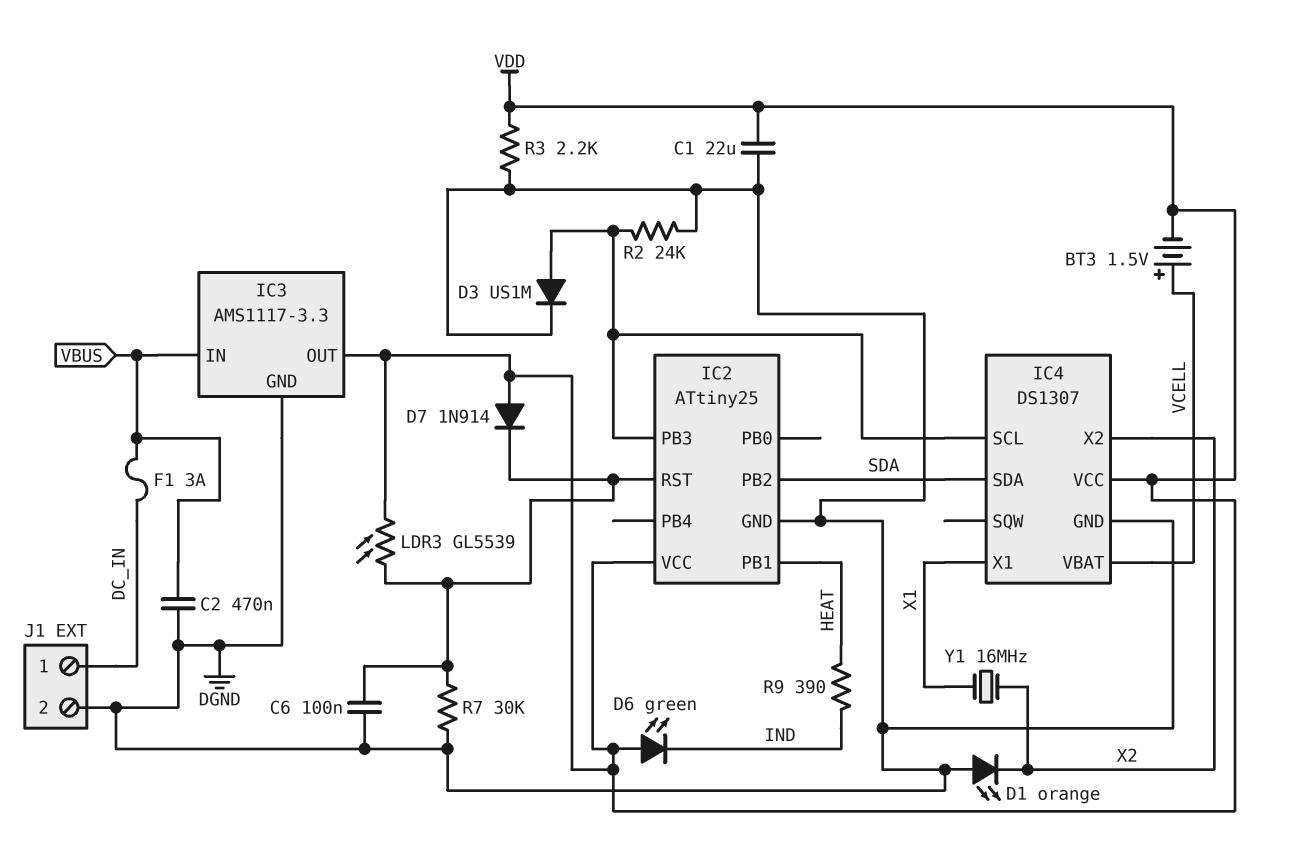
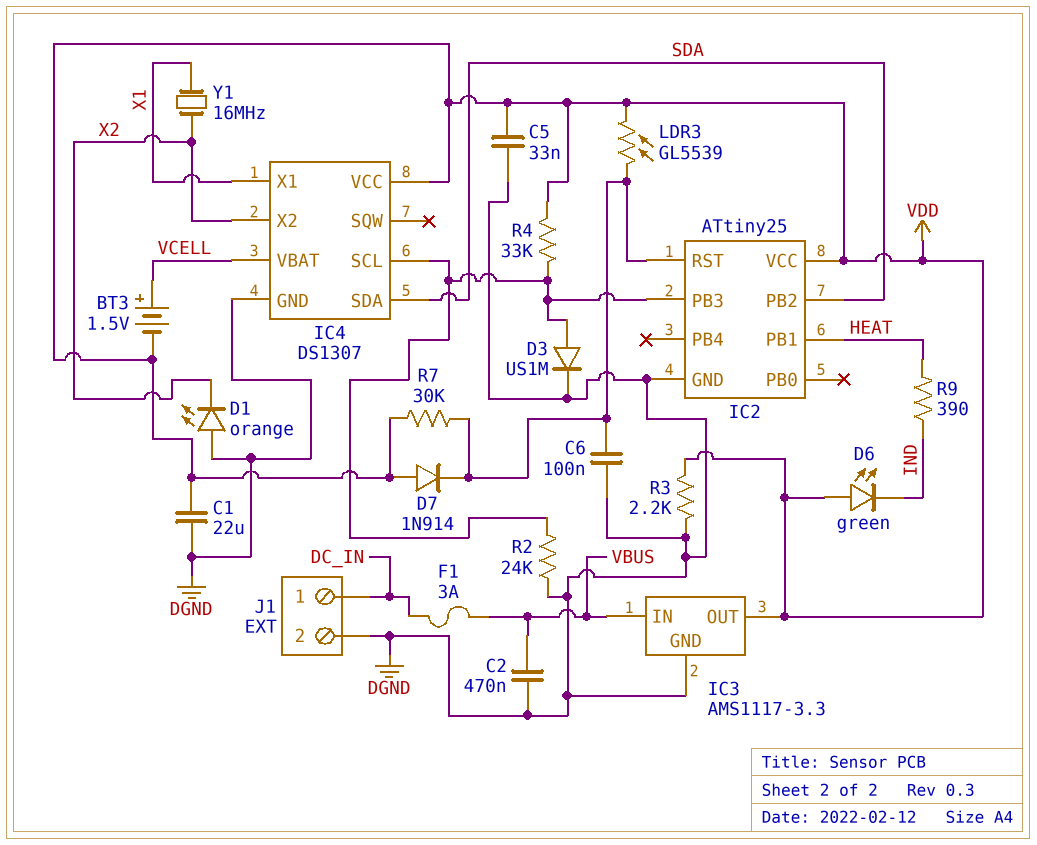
C5: none -> 33nF (DGND, VDD)
R4: none -> 33k (IC2/PB3, VDD)
R7: 30k (DGND, IC2/RST) -> 30k (IC2/RST, VDD)

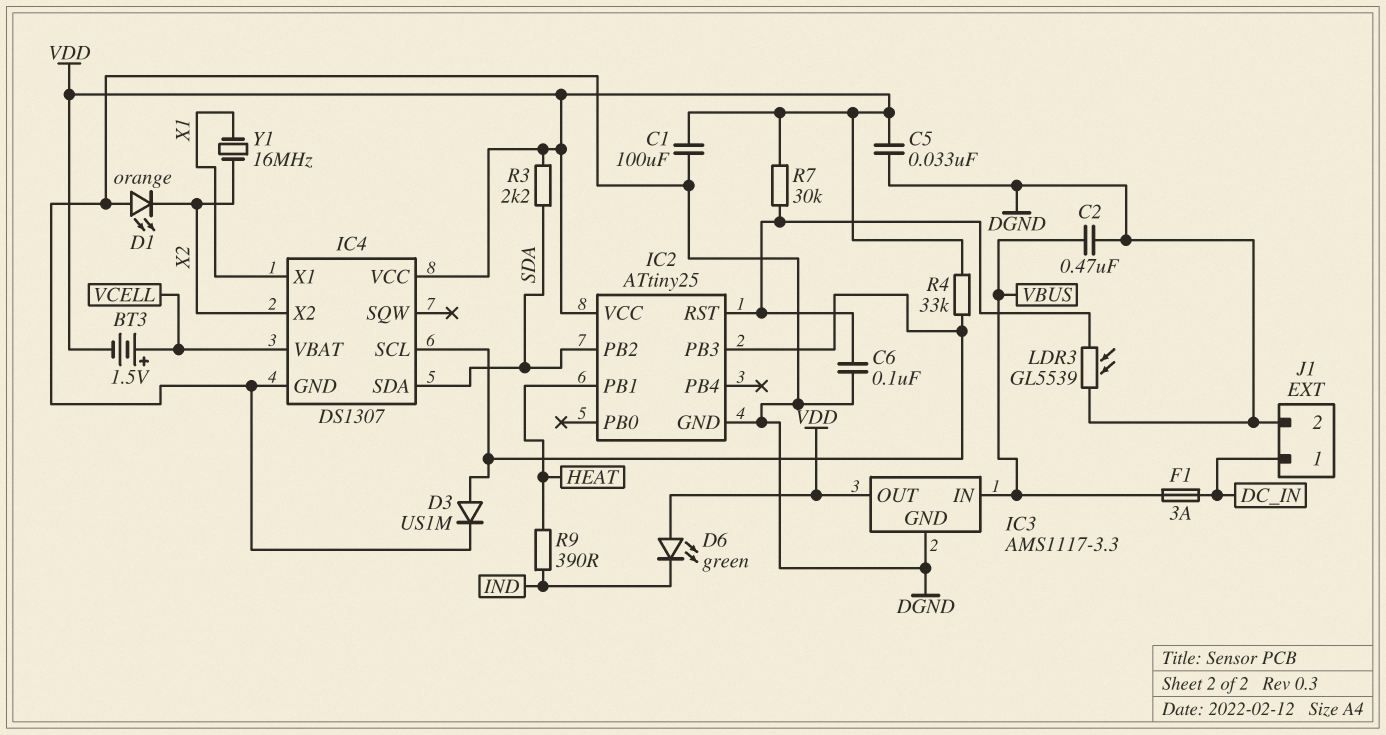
C1: 22uF (DGND, VDD) -> 100uF (DGND, VDD)
D7: diode 1N914 (A VDD, K IC2/RST) -> none
LDR3: GL5539 (IC2/RST, VDD) -> GL5539 (DGND, IC2/RST)
R2: 24k (DGND, IC2/PB3) -> none
R3: 2.2k (DGND, VDD) -> 2.2k (SDA, VDD)

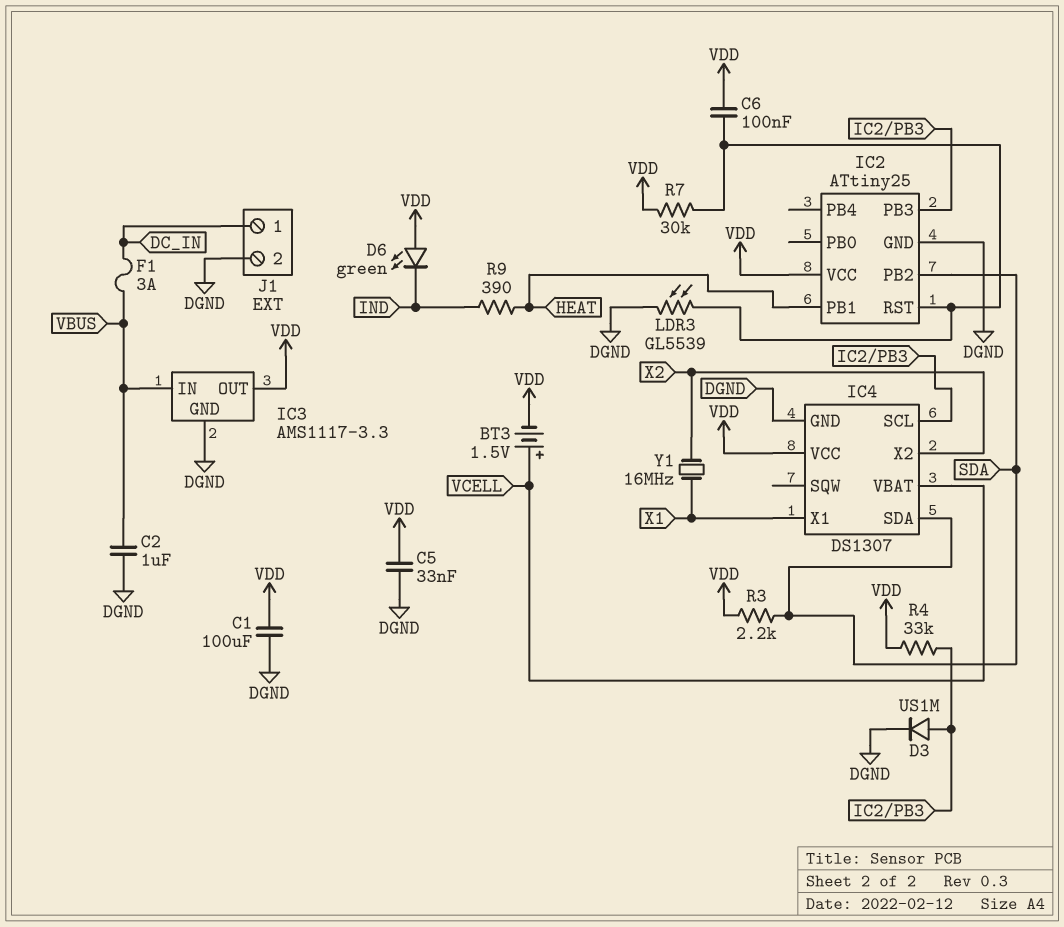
C2: 470nF (DGND, VBUS) -> 1uF (DGND, VBUS)
C6: 100nF (DGND, IC2/RST) -> 100nF (IC2/RST, VDD)
D1: LED orange (A DGND, K X2) -> none

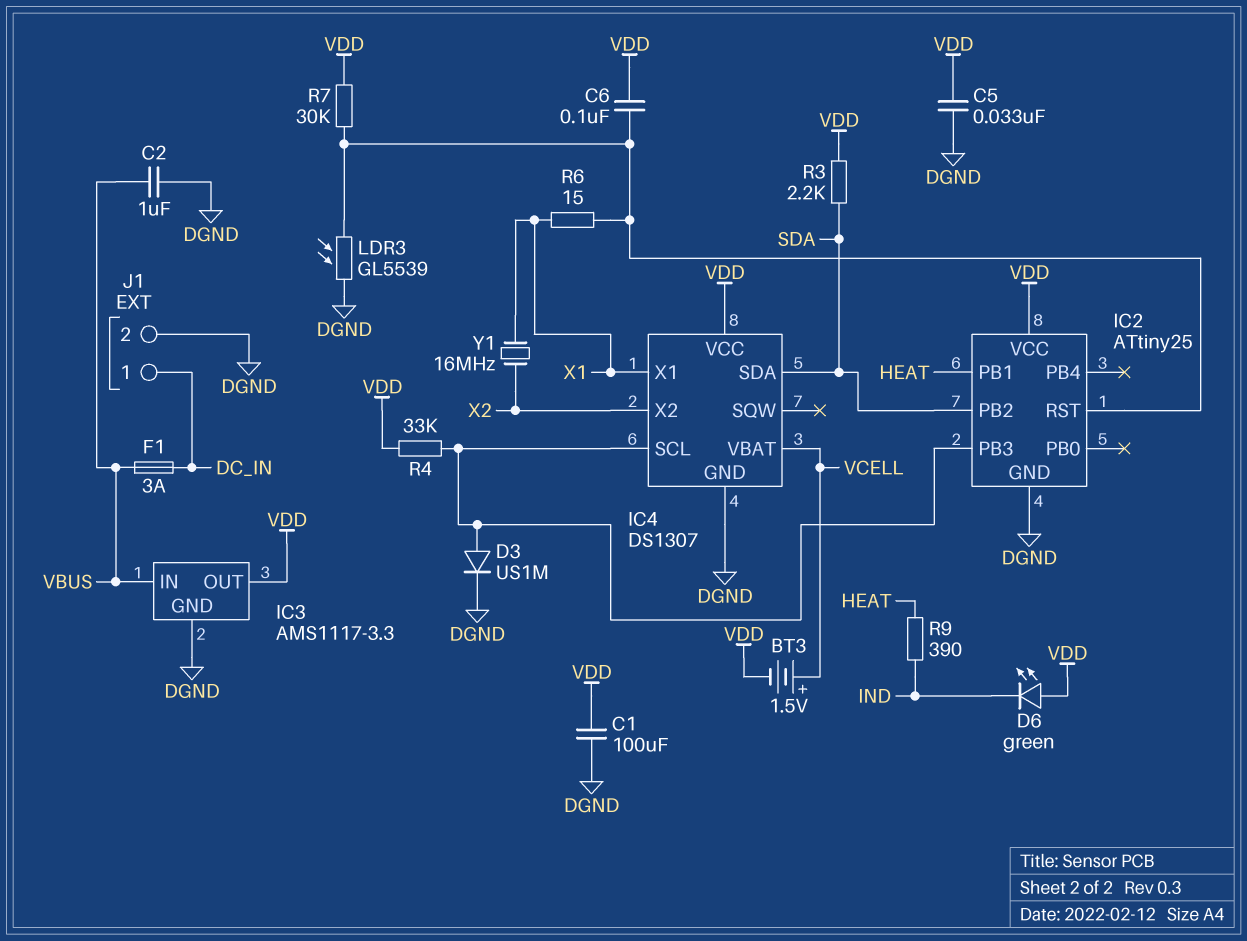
R6: none -> 15 (IC2/RST, X1)

